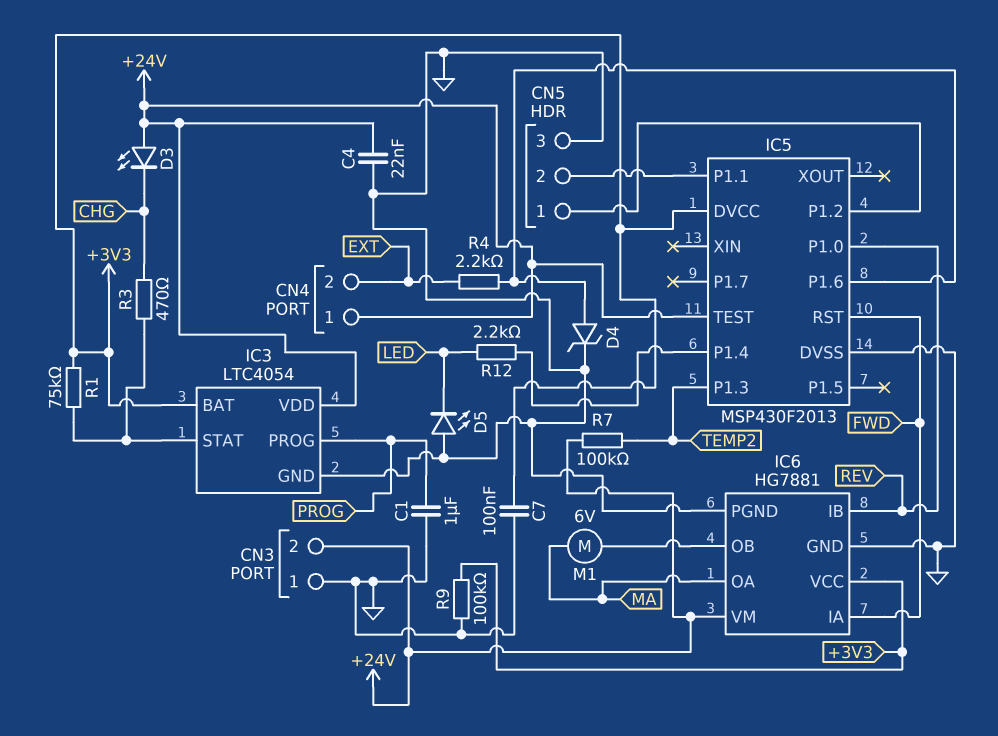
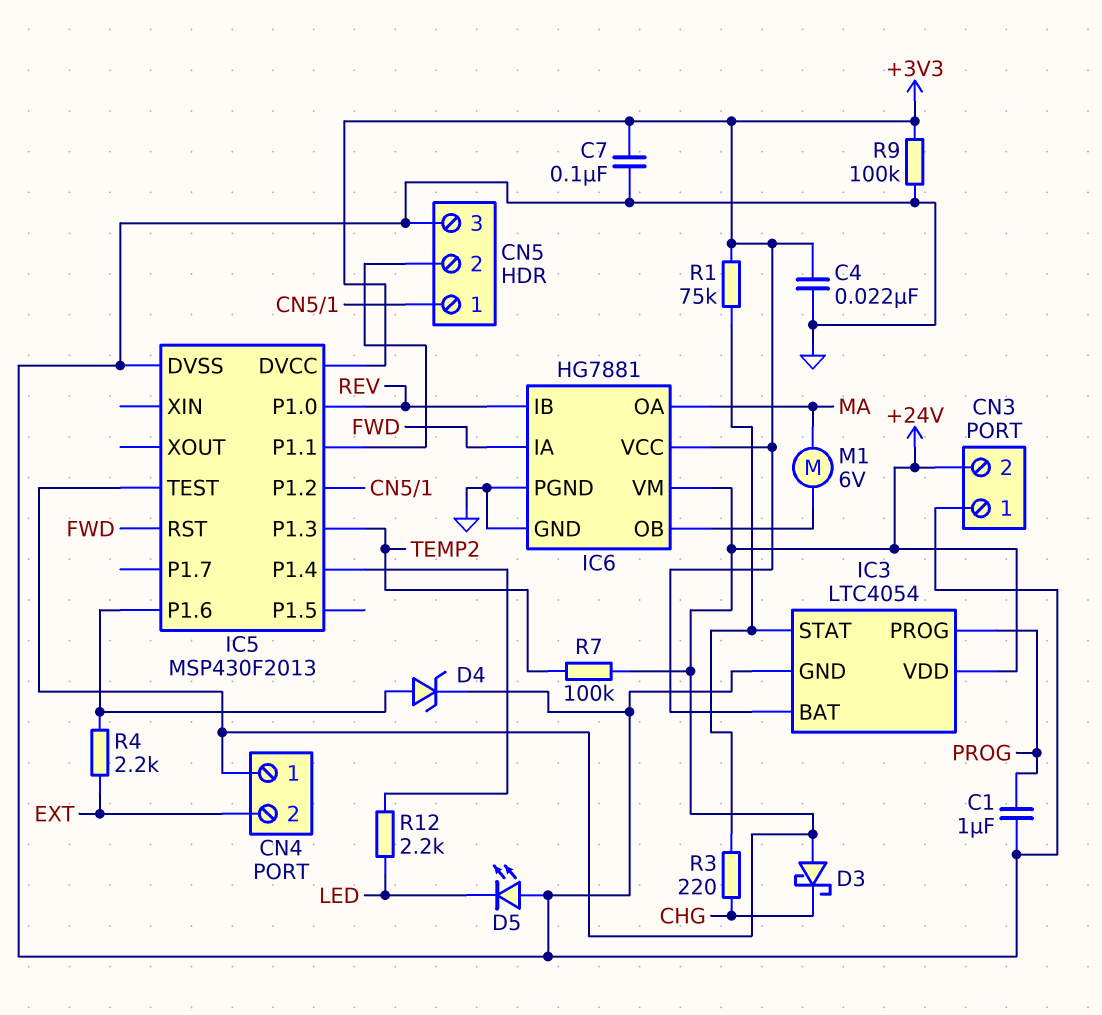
C4: 22nF (+24V, GND) -> 22nF (+3V3, GND)
D3: LED (A +24V, K CHG) -> schottky (A +24V, K CHG)
R3: 470 (CHG, IC3/STAT) -> 220 (CHG, IC3/STAT)

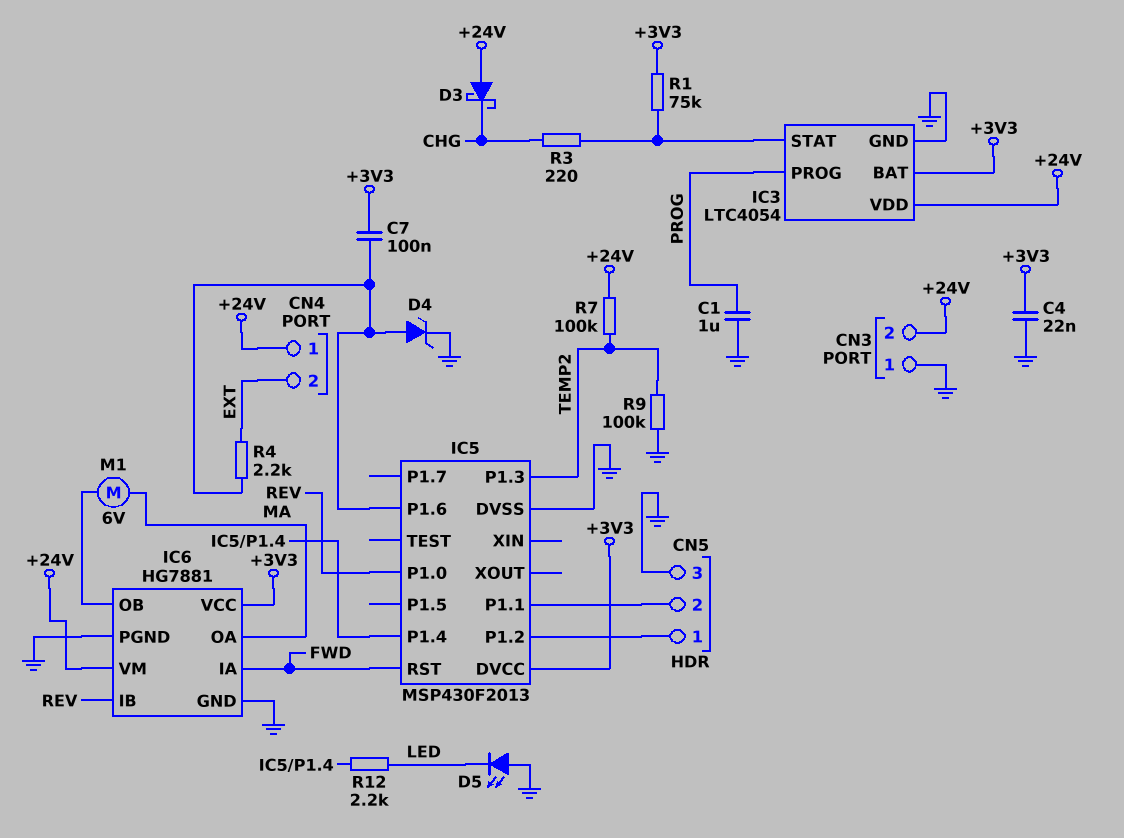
C7: 100nF (+3V3, GND) -> 100nF (+3V3, IC5/P1.6)
IC5 pin TEST: +24V -> none
R9: 100k (+3V3, GND) -> 100k (GND, TEMP2)

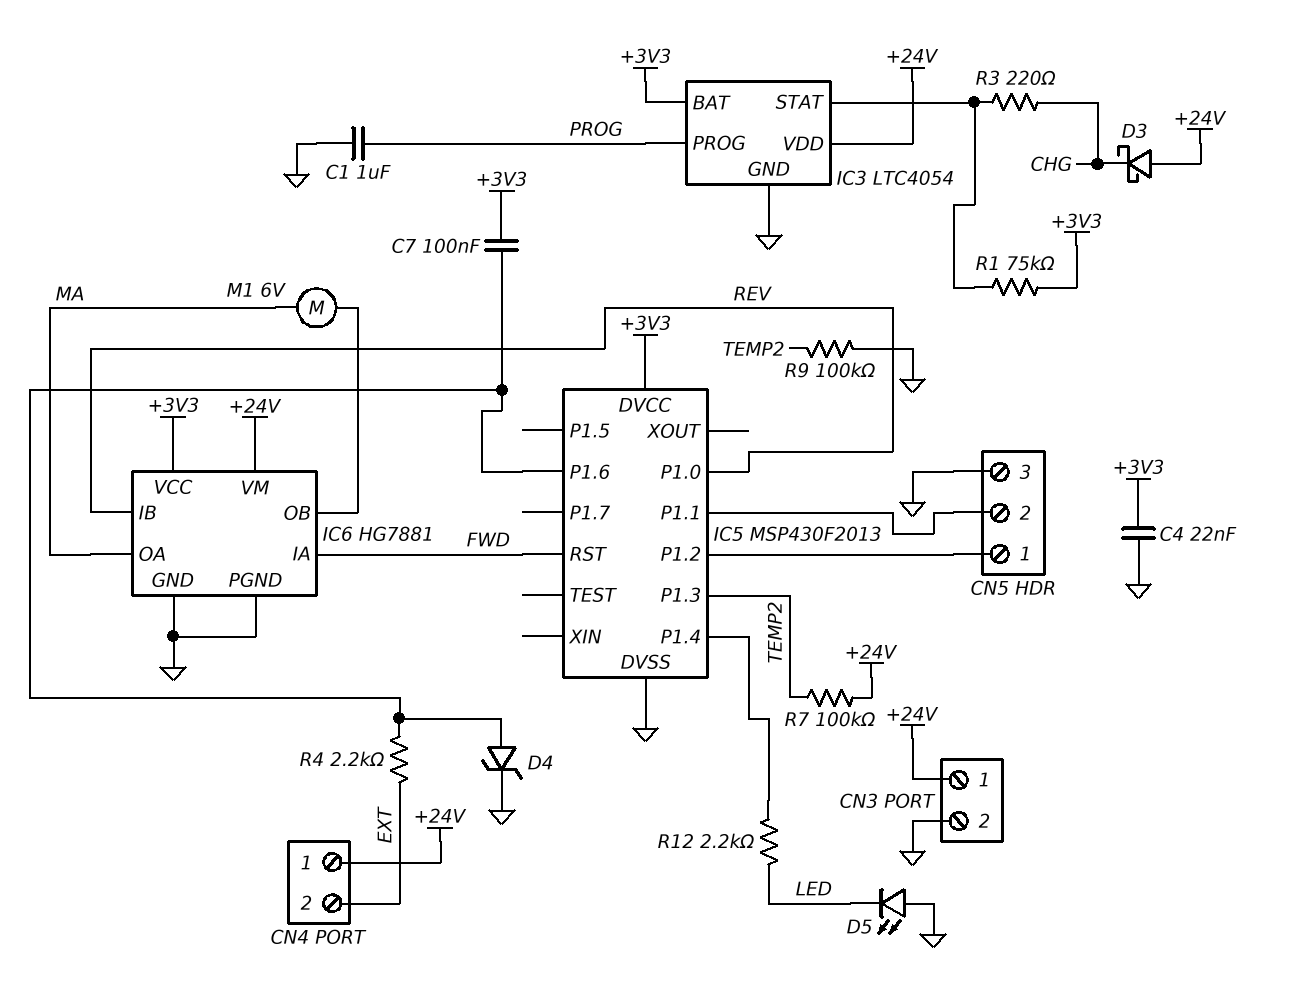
CN3 pin 1: GND -> +24V
CN3 pin 2: +24V -> GND

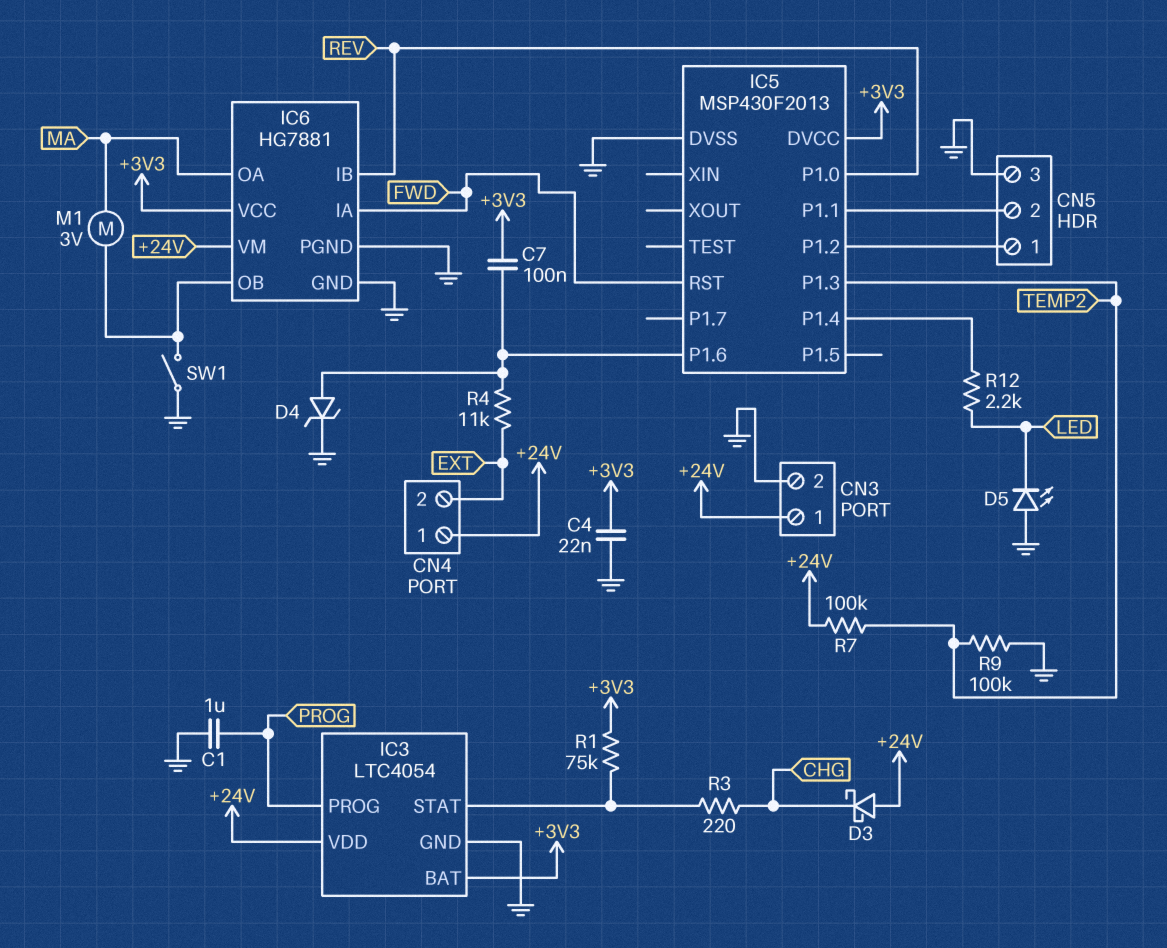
M1: motor 6V (IC6/OB, MA) -> motor 3V (IC6/OB, MA)
R4: 2.2k (EXT, IC5/P1.6) -> 11k (EXT, IC5/P1.6)
SW1: none -> switch (GND, IC6/OB)

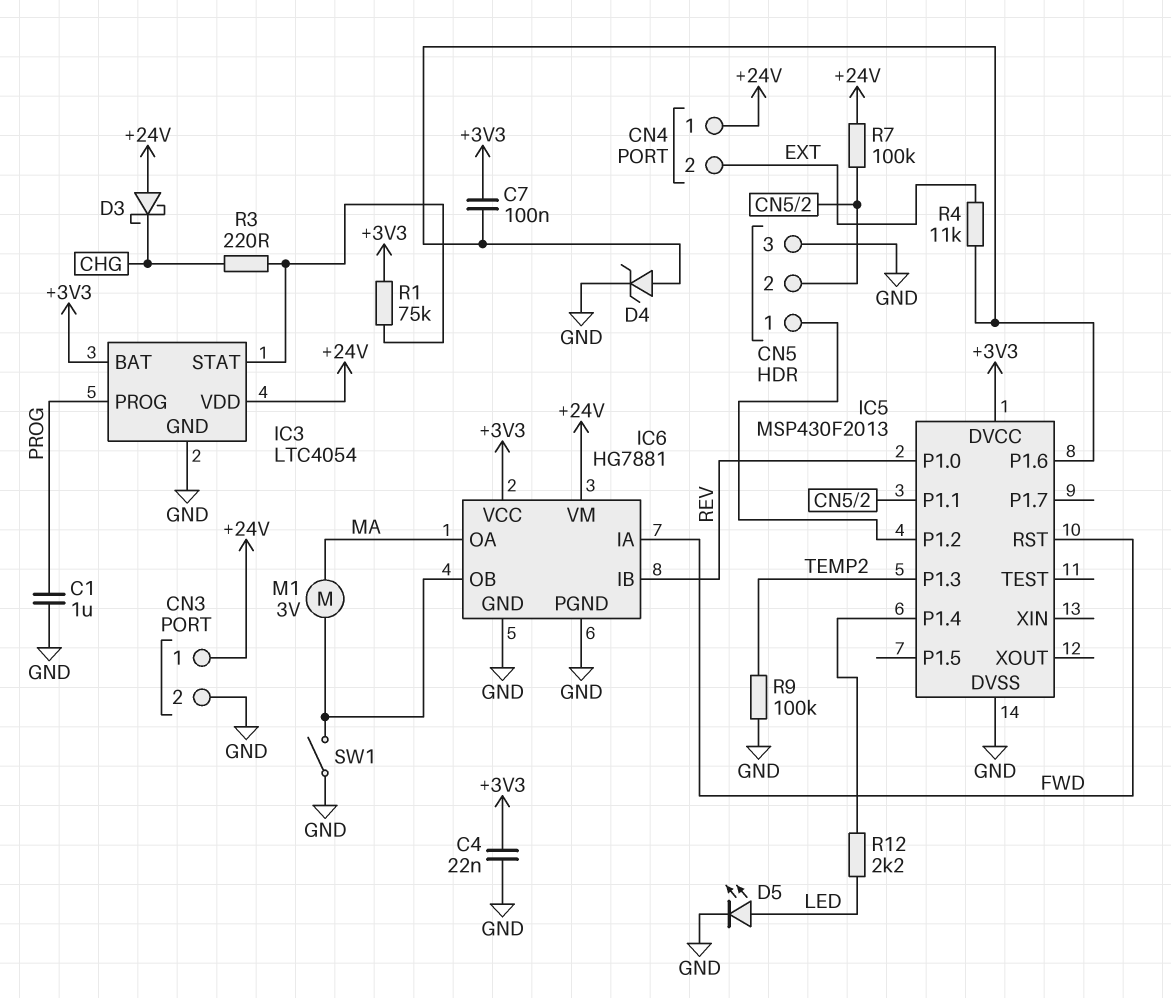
D5: LED (A GND, K LED) -> LED (A LED, K GND)
R7: 100k (+24V, TEMP2) -> 100k (+24V, CN5/2)

